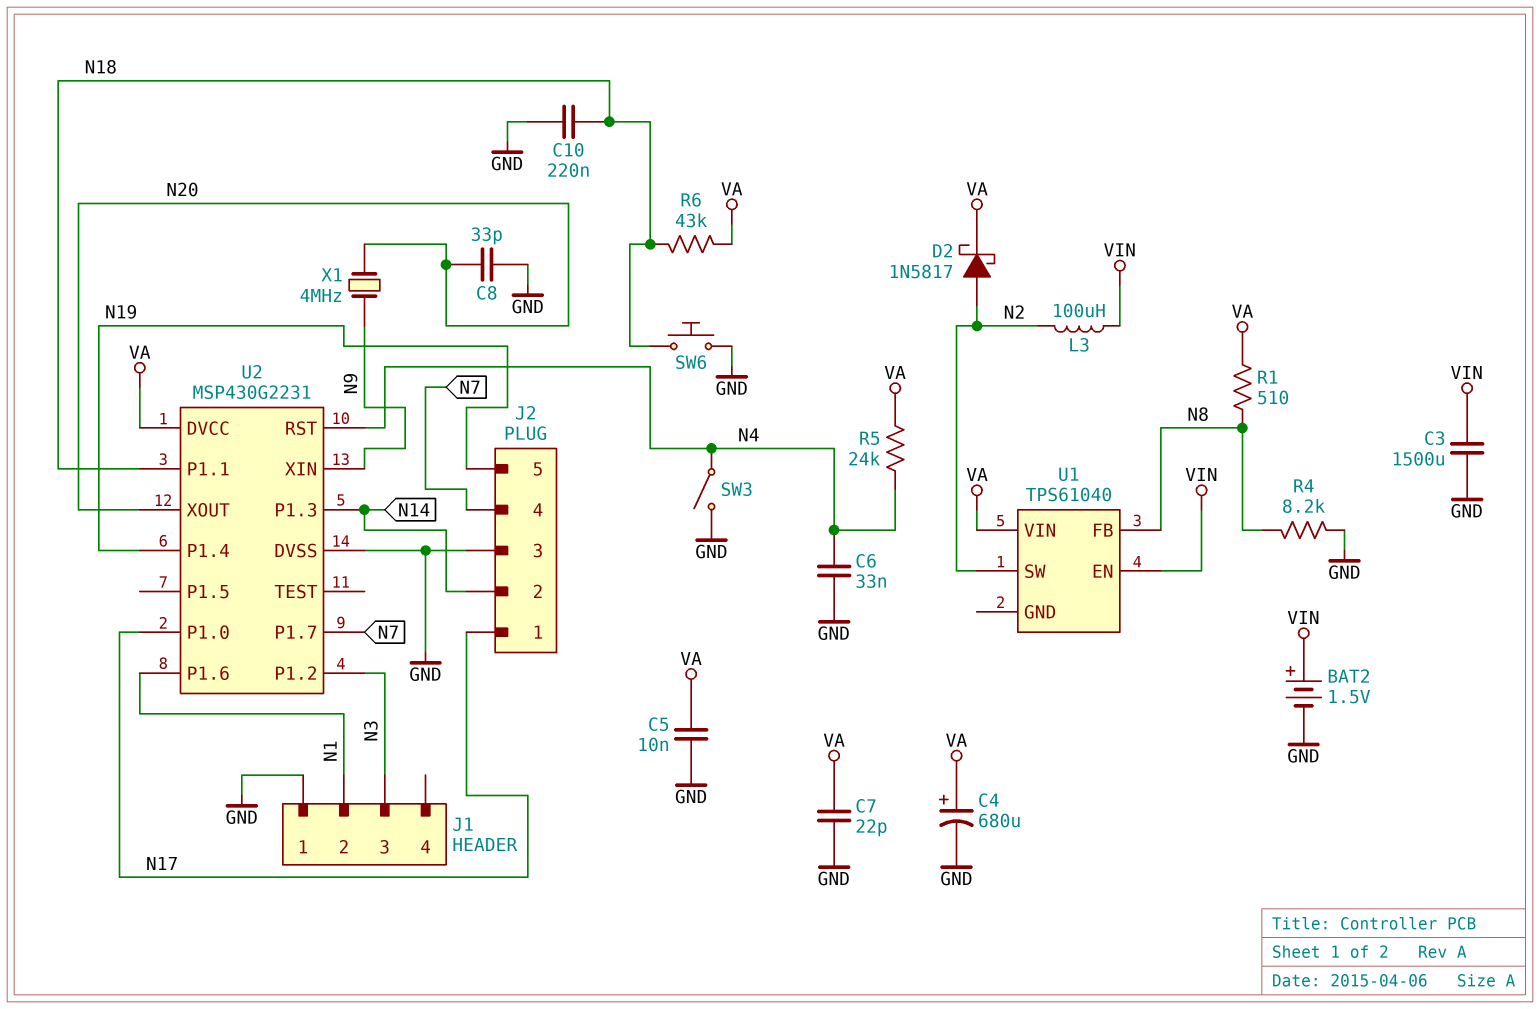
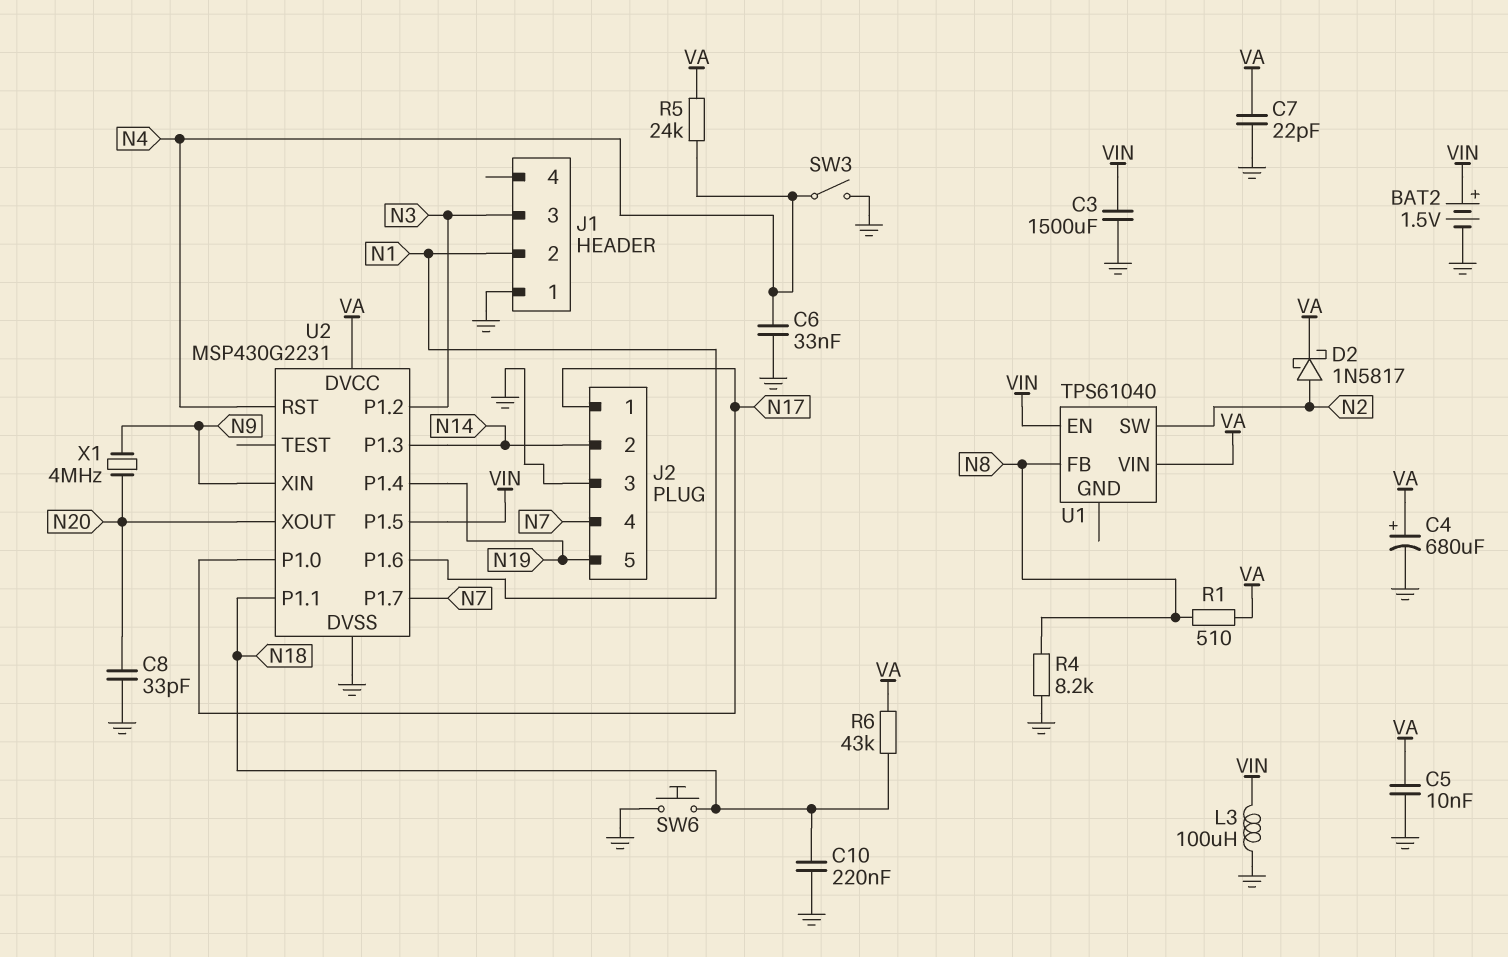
L3: 100uH (N2, VIN) -> 100uH (GND, VIN)
U2 pin P1.5: none -> VIN

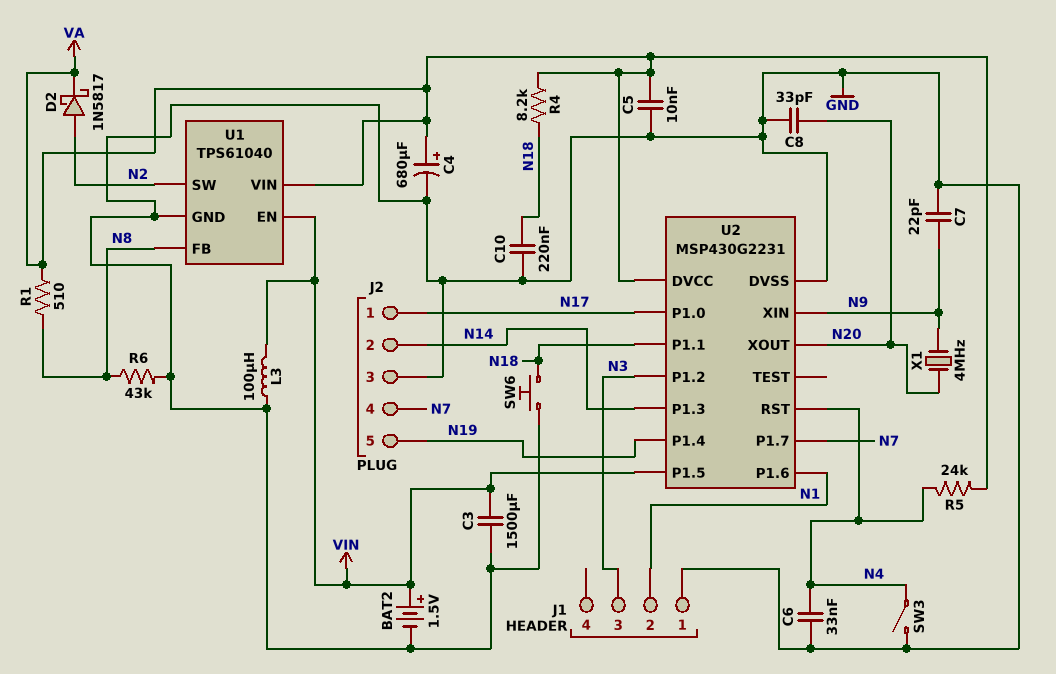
C7: 22pF (GND, VA) -> 22pF (GND, N9)
R4: 8.2k (GND, N8) -> 8.2k (N18, VA)
R6: 43k (N18, VA) -> 43k (GND, N8)
U1 pin GND: none -> GND

